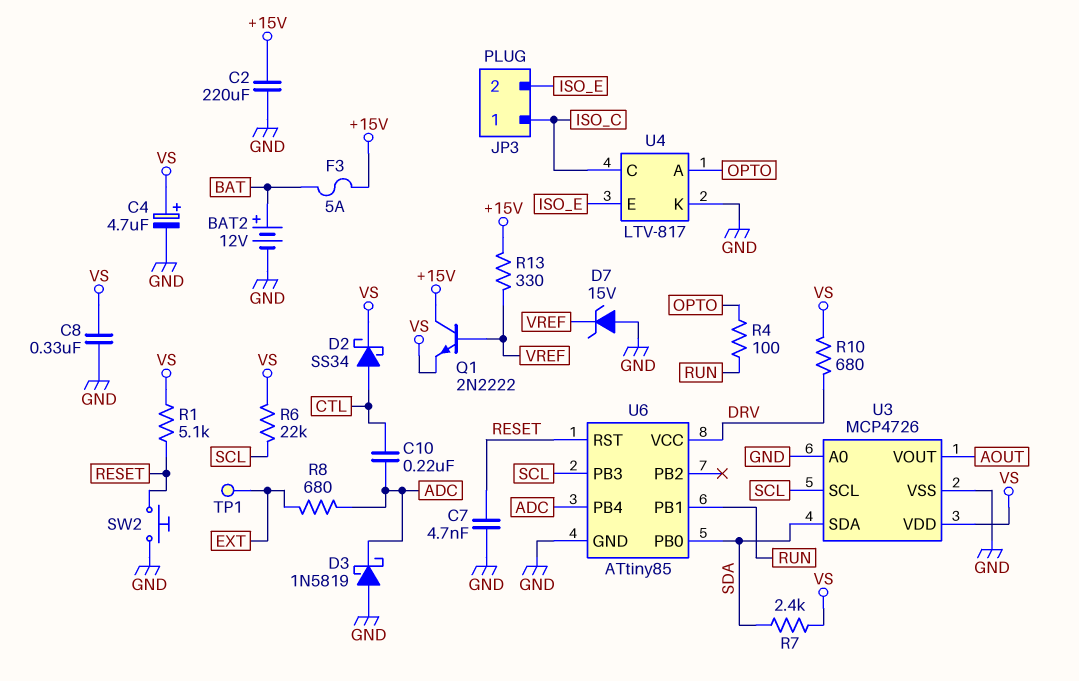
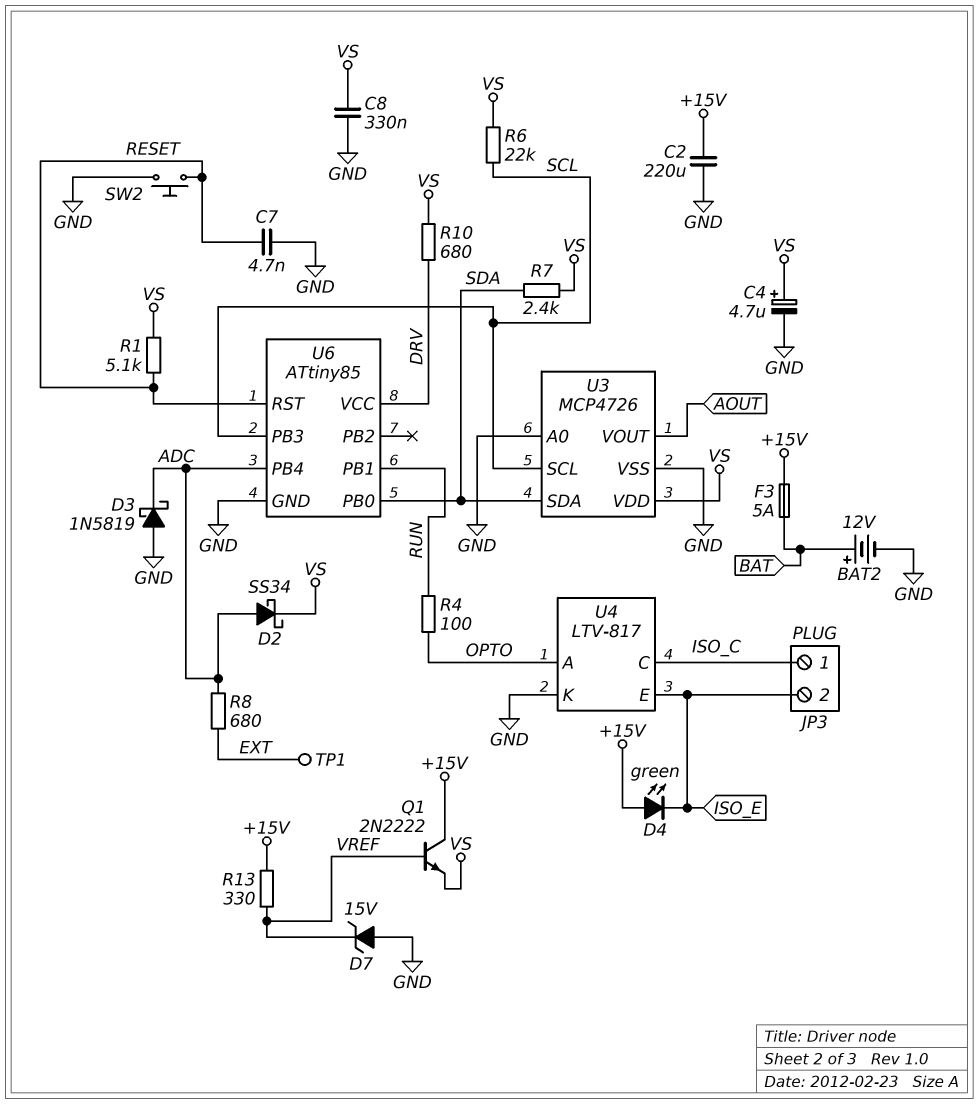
C10: 220nF (ADC, CTL) -> none
D2: schottky SS34 (A CTL, K VS) -> schottky SS34 (A ADC, K VS)
D4: none -> LED green (A +15V, K ISO_E)

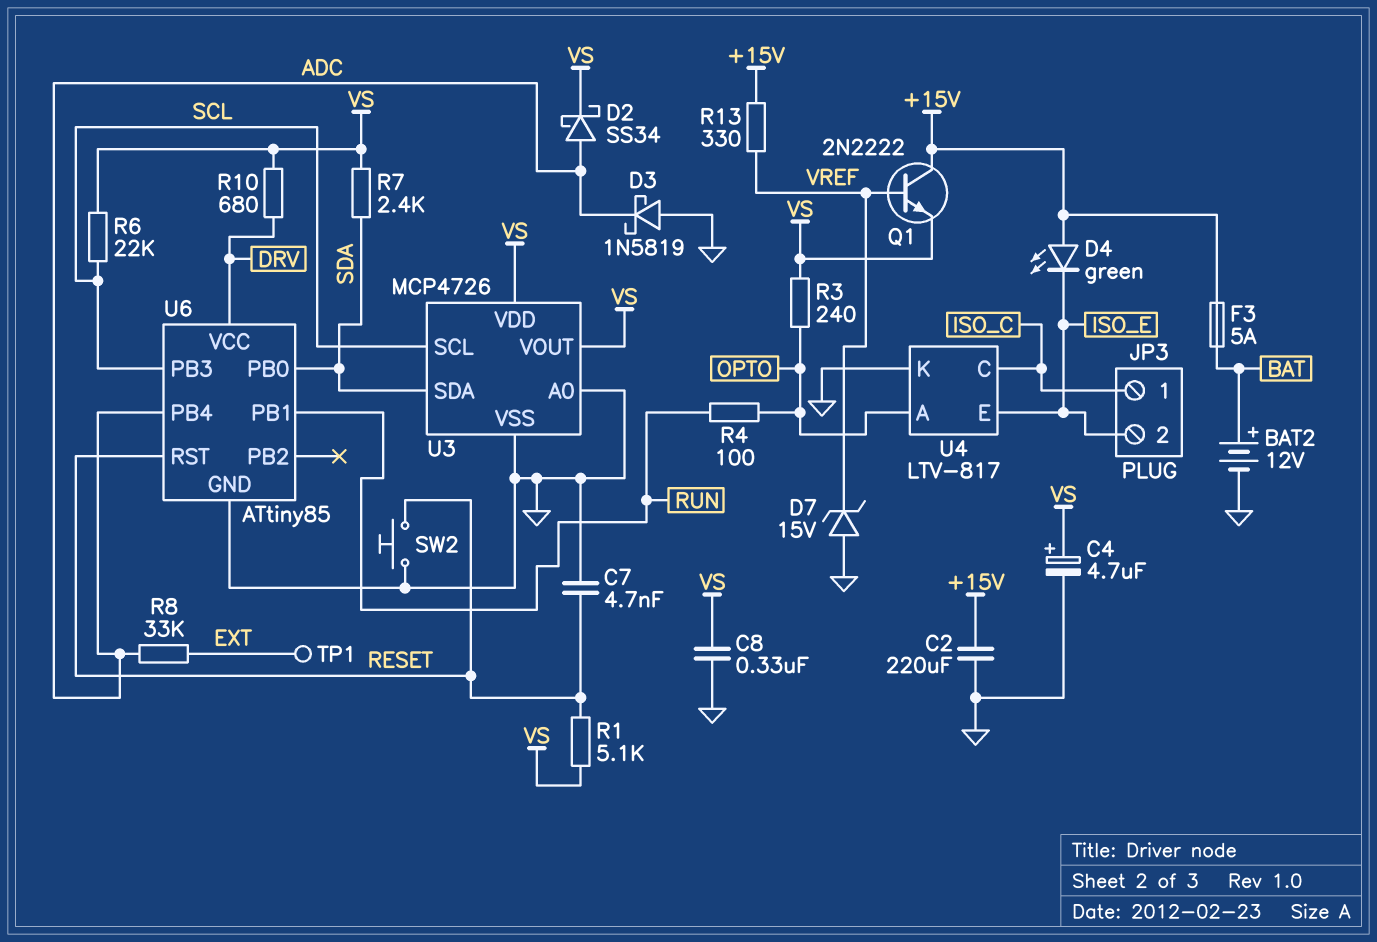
R3: none -> 240 (OPTO, VS)
R8: 680 (ADC, EXT) -> 33k (ADC, EXT)
U3 pin VOUT: AOUT -> VS

